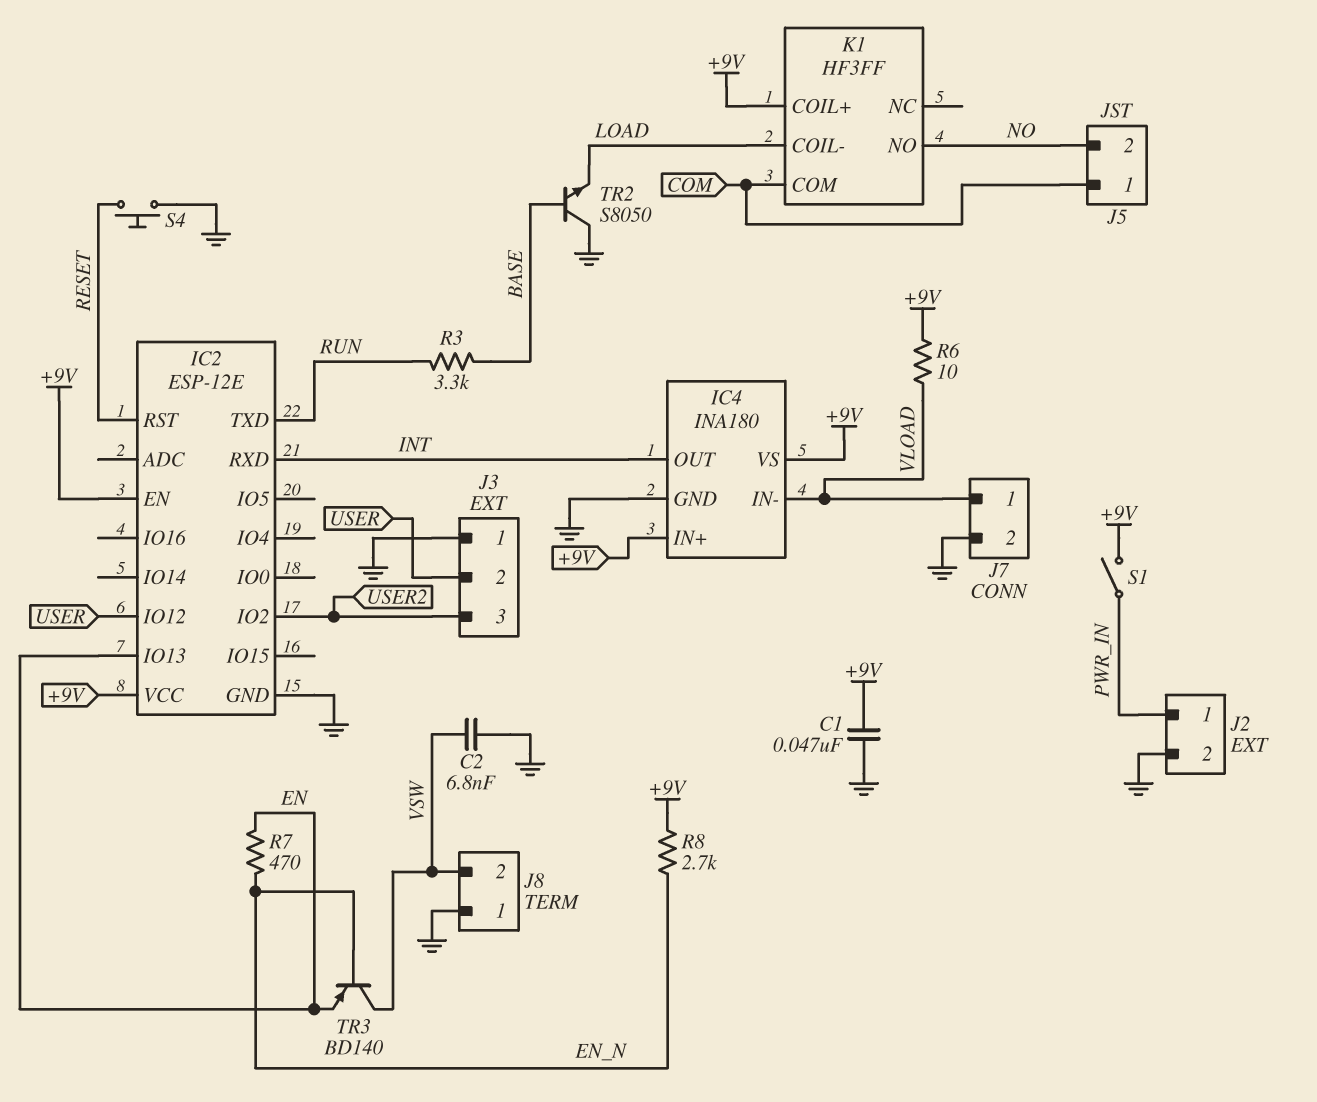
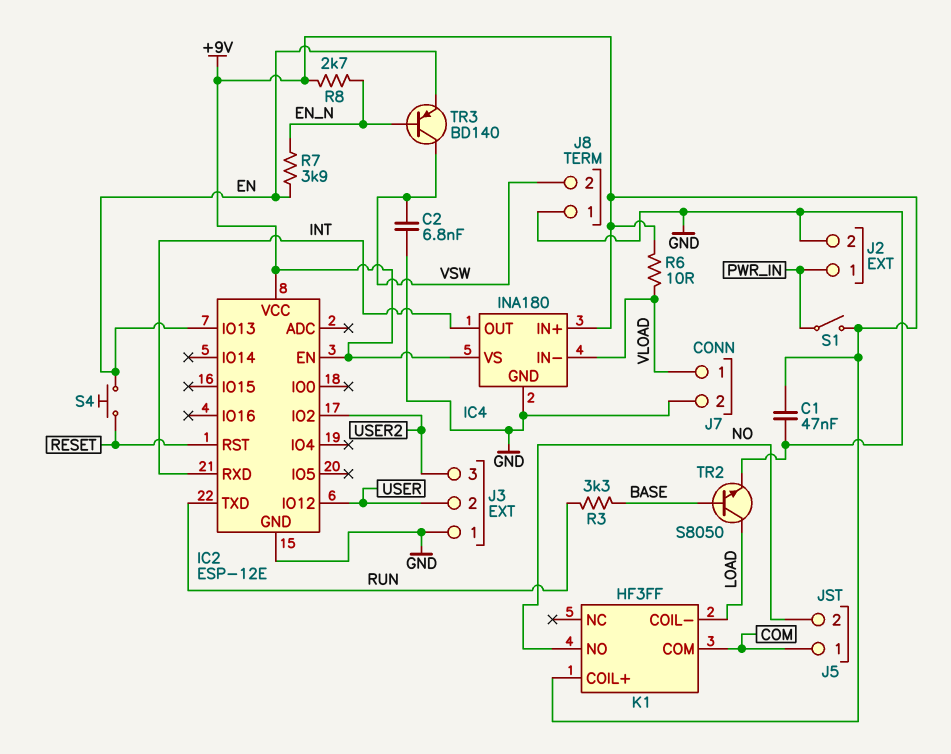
R7: 470 (EN, EN_N) -> 3.9k (EN, EN_N)
S4: button (GND, RESET) -> button (EN, RESET)
TR2: NPN S8050 (B BASE, C GND, E LOAD) -> NPN S8050 (B BASE, C LOAD, E GND)

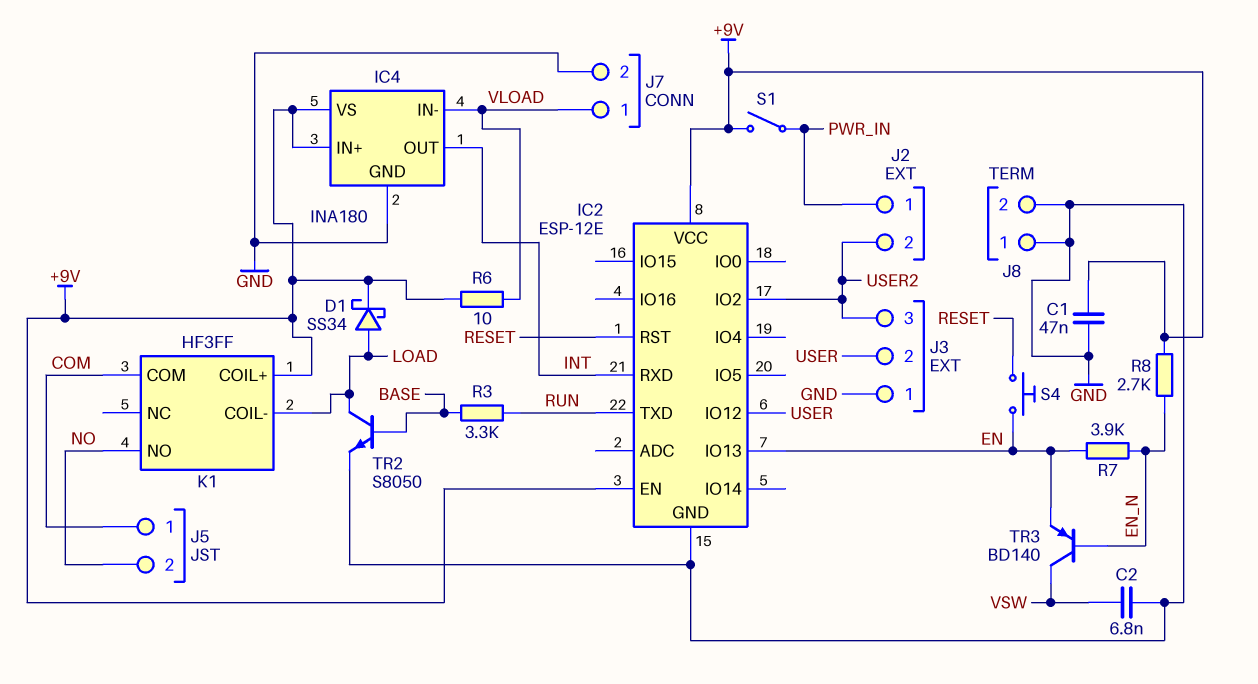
D1: none -> schottky SS34 (A LOAD, K +9V)
J2 pin 2: GND -> USER2
J8 pin 2: VSW -> GND

